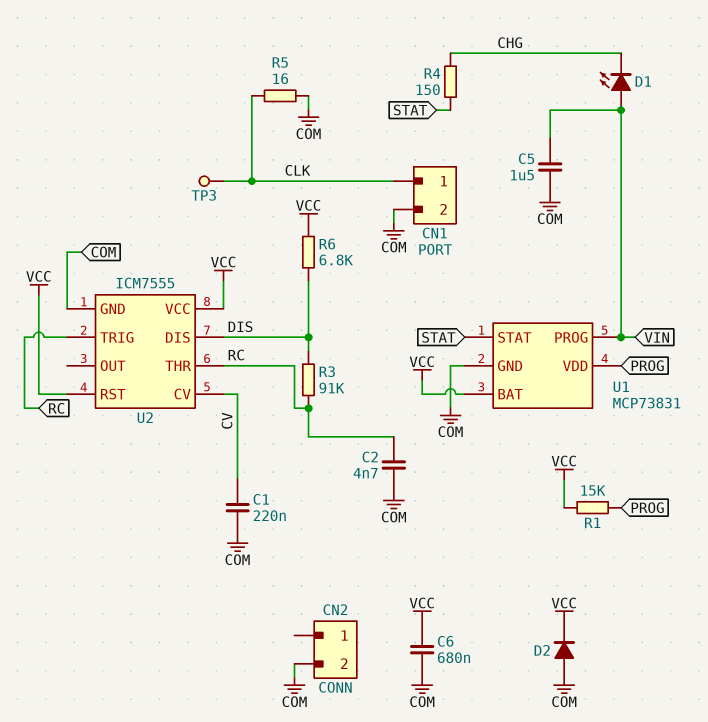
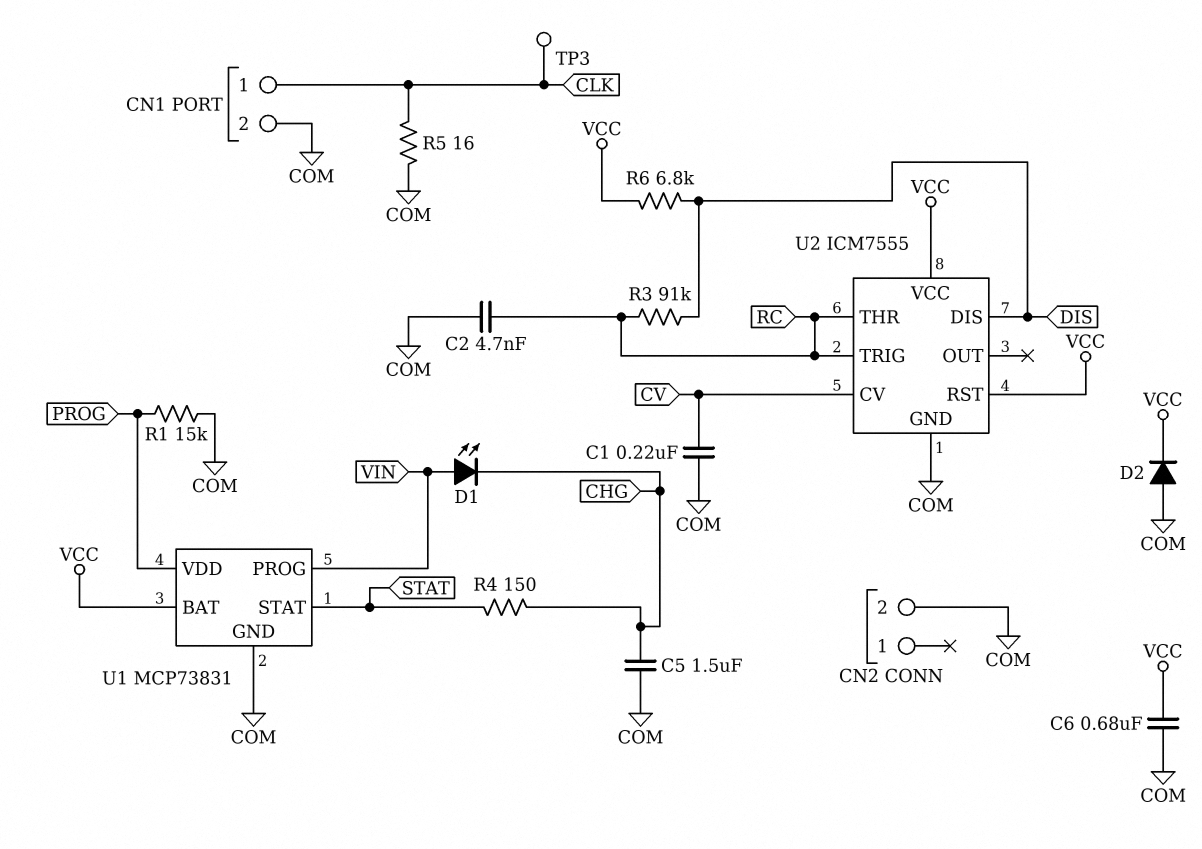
C5: 1.5uF (COM, VIN) -> 1.5uF (CHG, COM)
R1: 15k (PROG, VCC) -> 15k (COM, PROG)

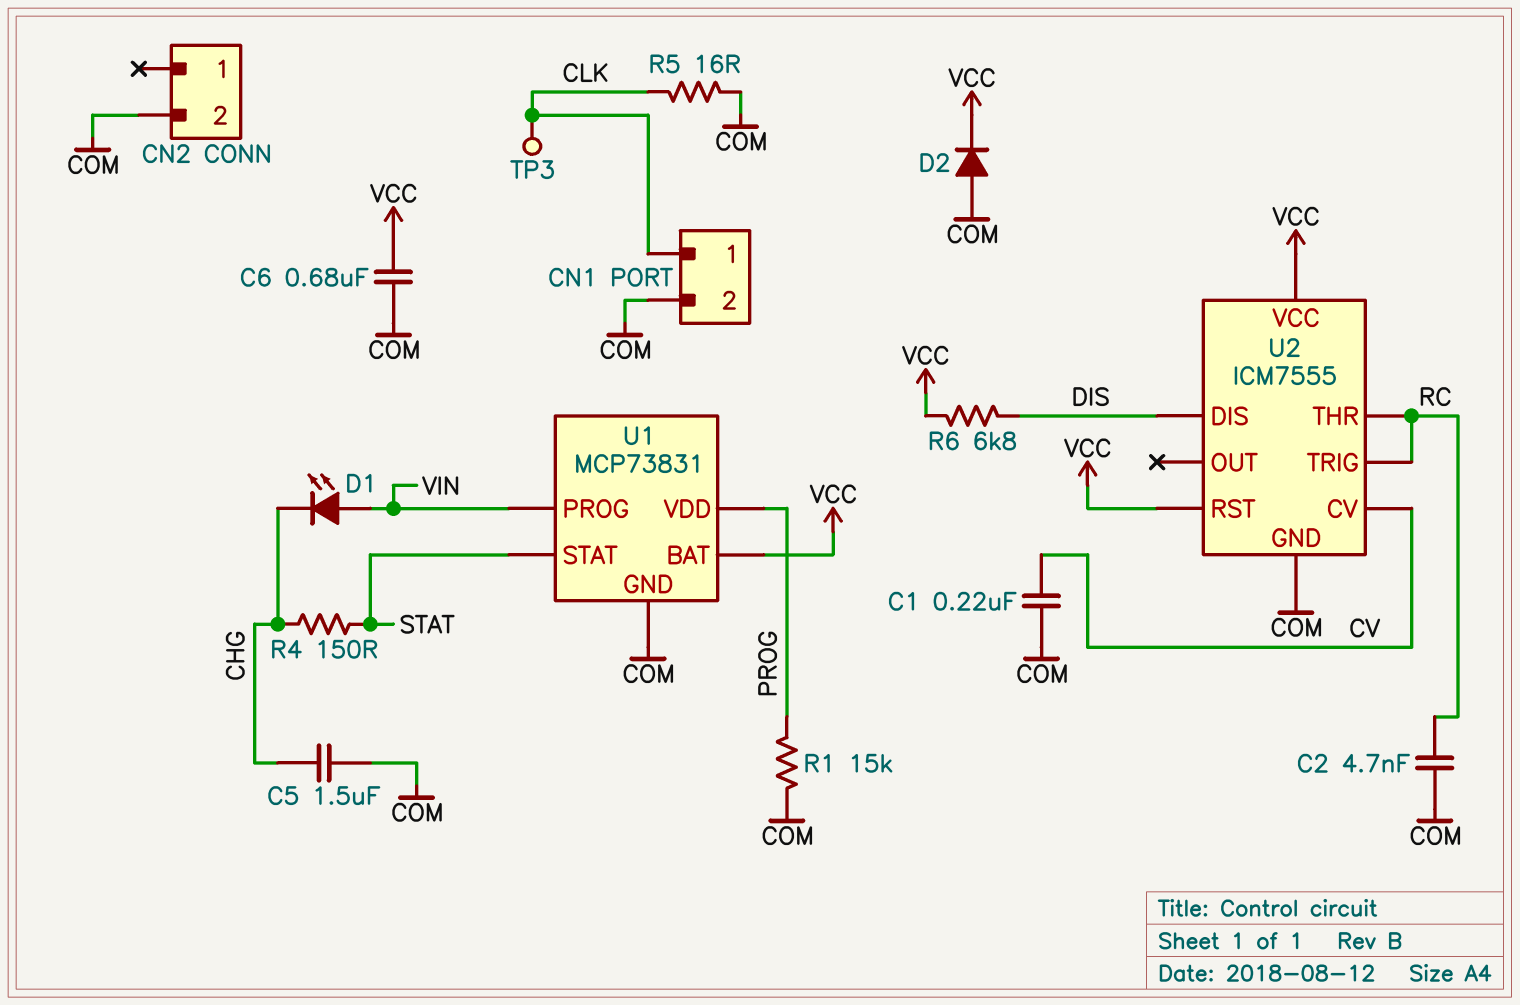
R3: 91k (DIS, RC) -> none

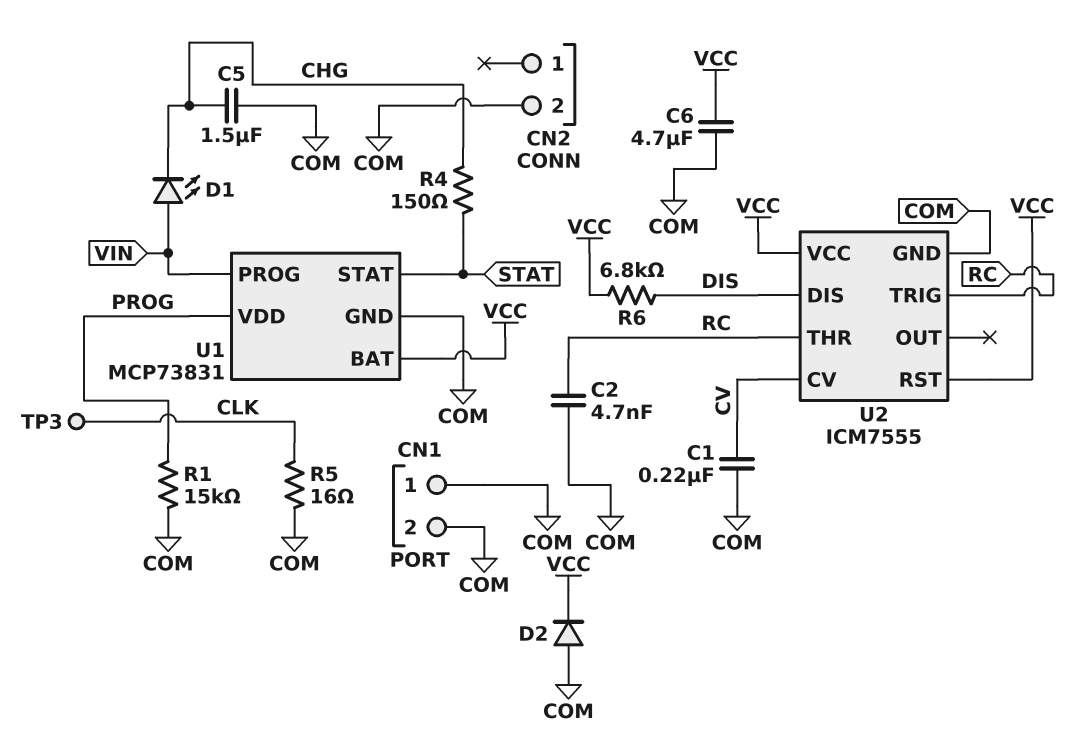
C6: 680nF (COM, VCC) -> 4.7uF (COM, VCC)
CN1 pin 1: CLK -> COM

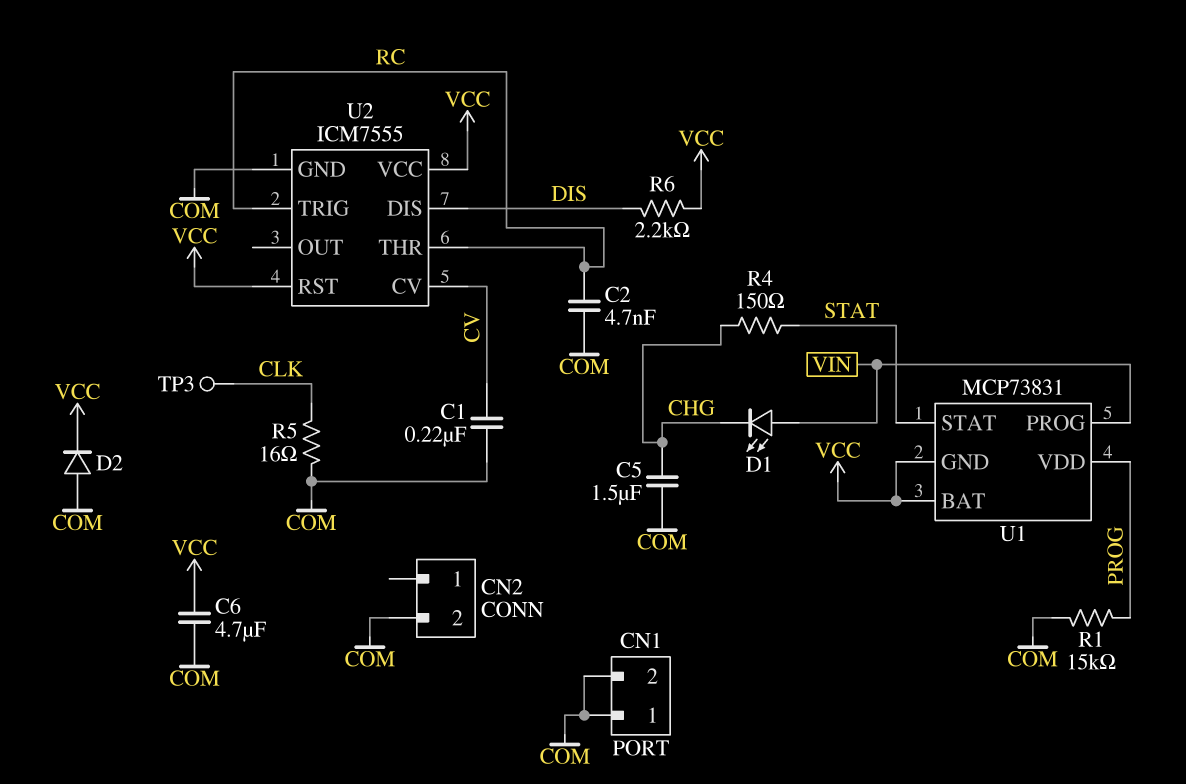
R6: 6.8k (DIS, VCC) -> 2.2k (DIS, VCC)
U1 pin GND: COM -> VCC

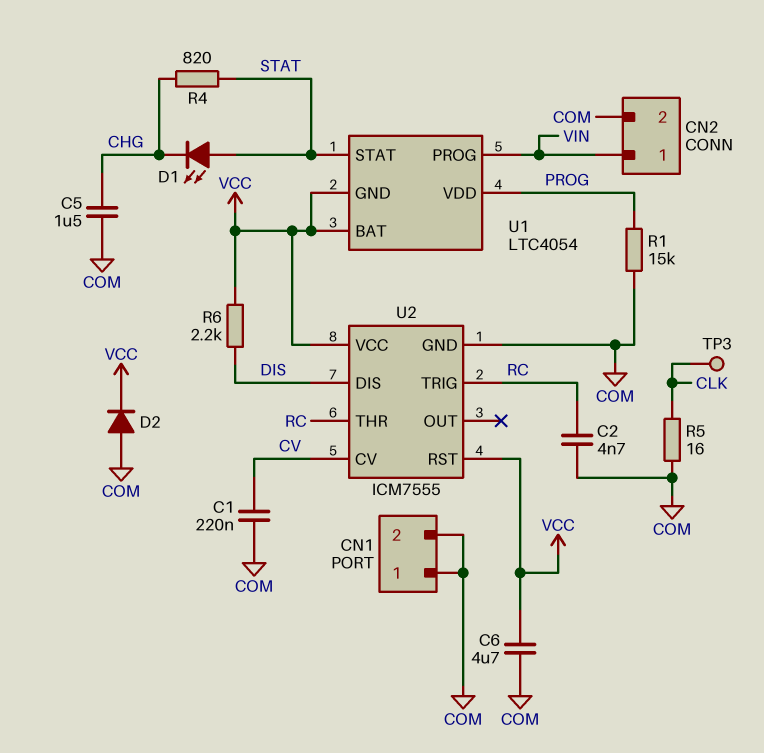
CN2 pin 1: none -> VIN
D1: LED (A VIN, K CHG) -> LED (A STAT, K CHG)
R4: 150 (CHG, STAT) -> 820 (CHG, STAT)
U1: MCP73831 -> LTC4054

